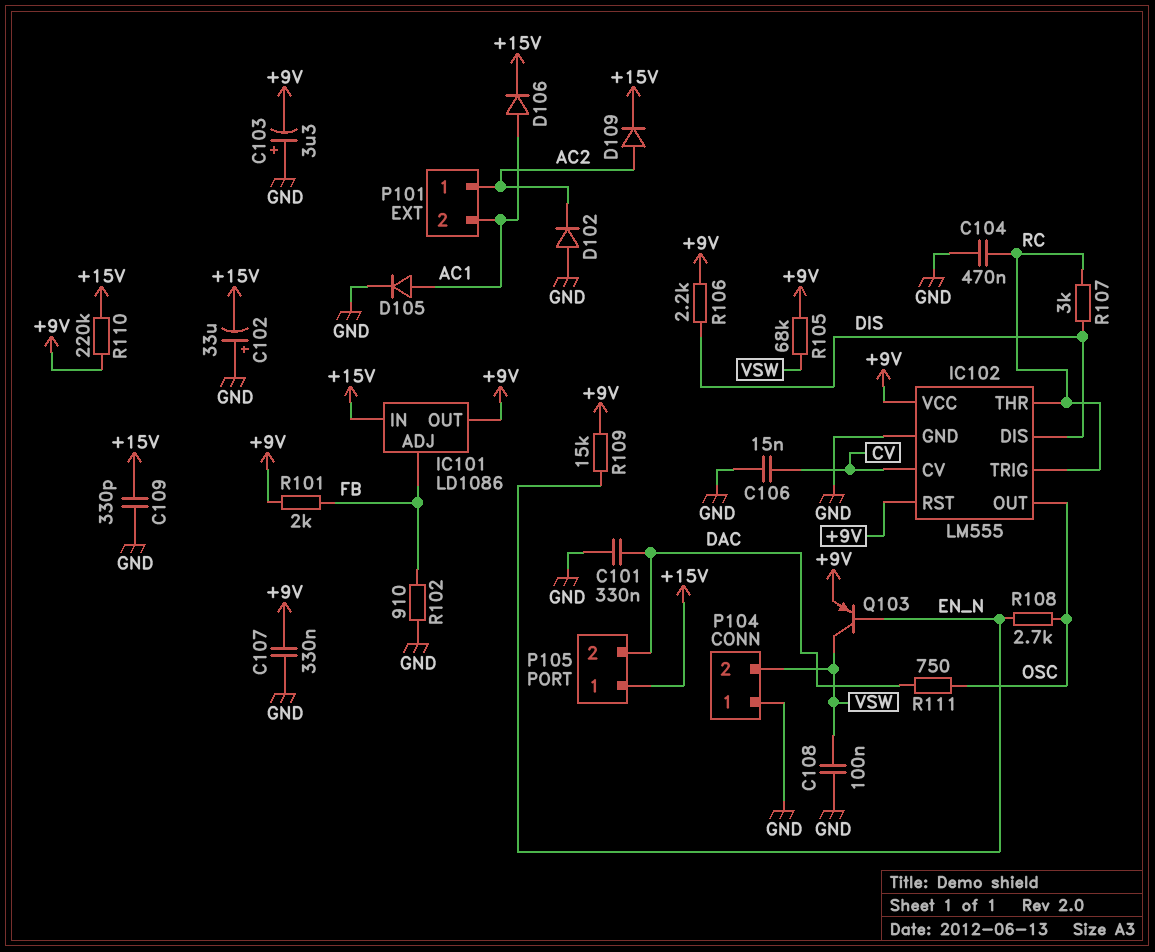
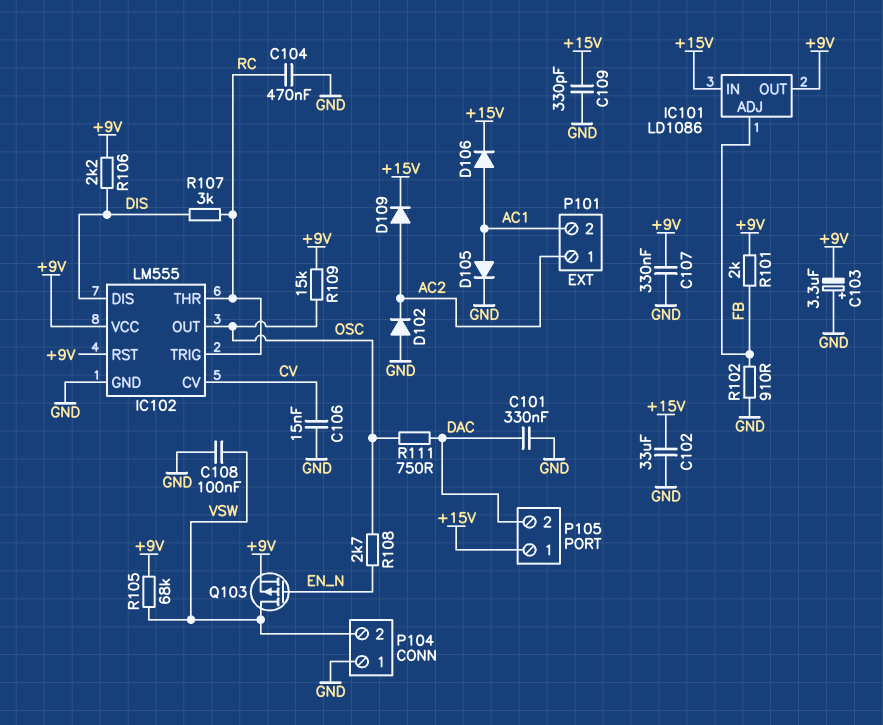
C102: 33uF (plus GND, minus +15V) -> 33uF (+15V, GND)
Q103: PNP (B EN_N, C VSW, E +9V) -> PMOS (G EN_N, D VSW, S +9V)
R109: 15k (+9V, EN_N) -> 15k (+9V, OSC)
R110: 220k (+9V, +15V) -> none

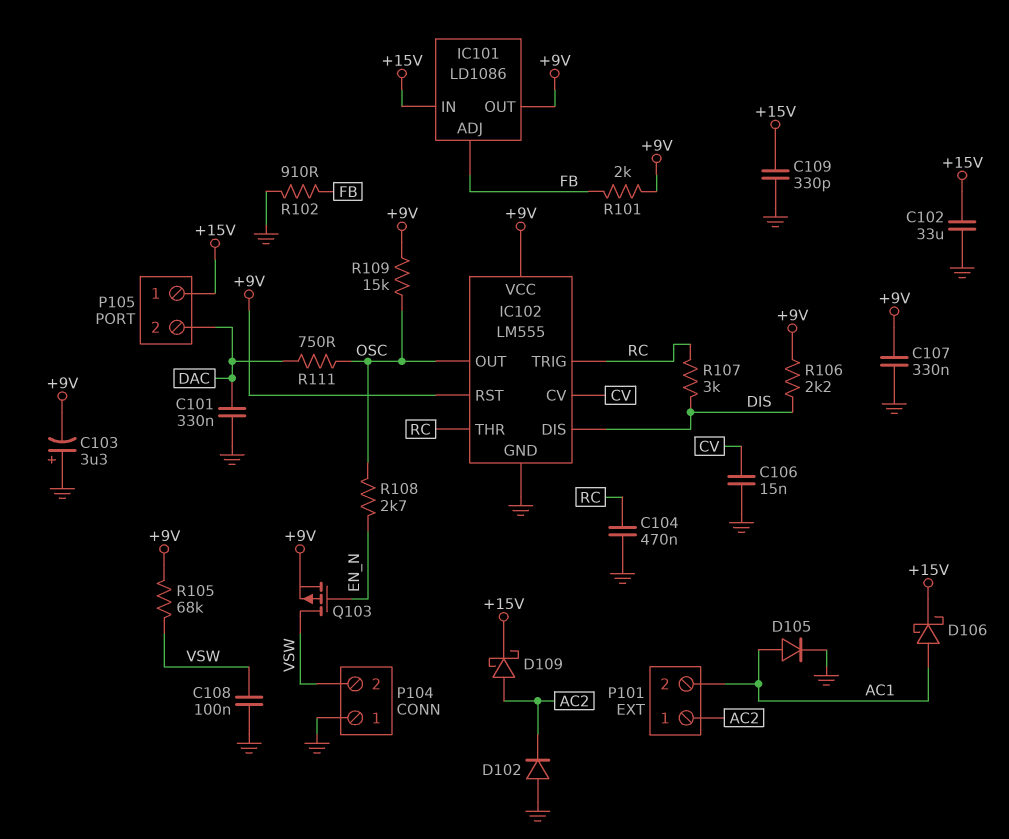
D106: diode (A AC1, K +15V) -> schottky (A AC1, K +15V)
D109: diode (A AC2, K +15V) -> schottky (A AC2, K +15V)

